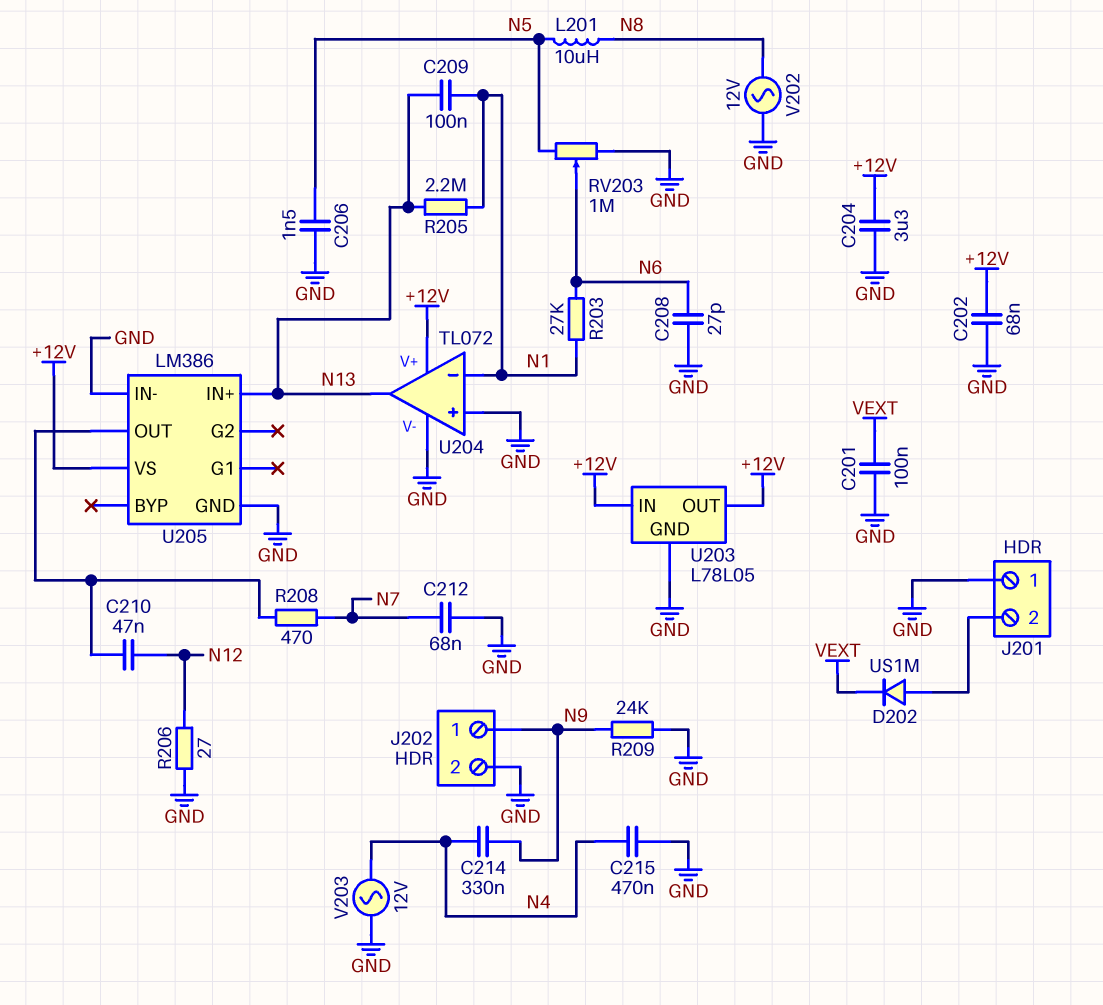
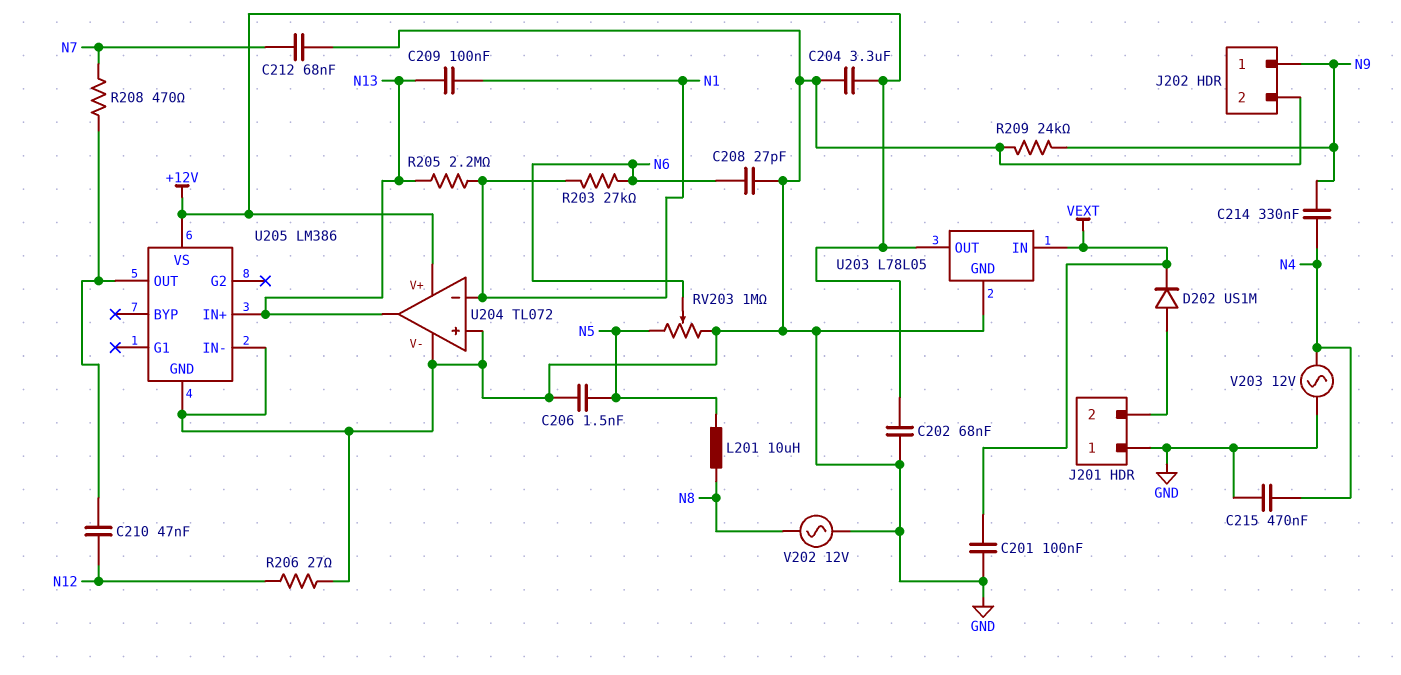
U203 pin IN: +12V -> VEXT

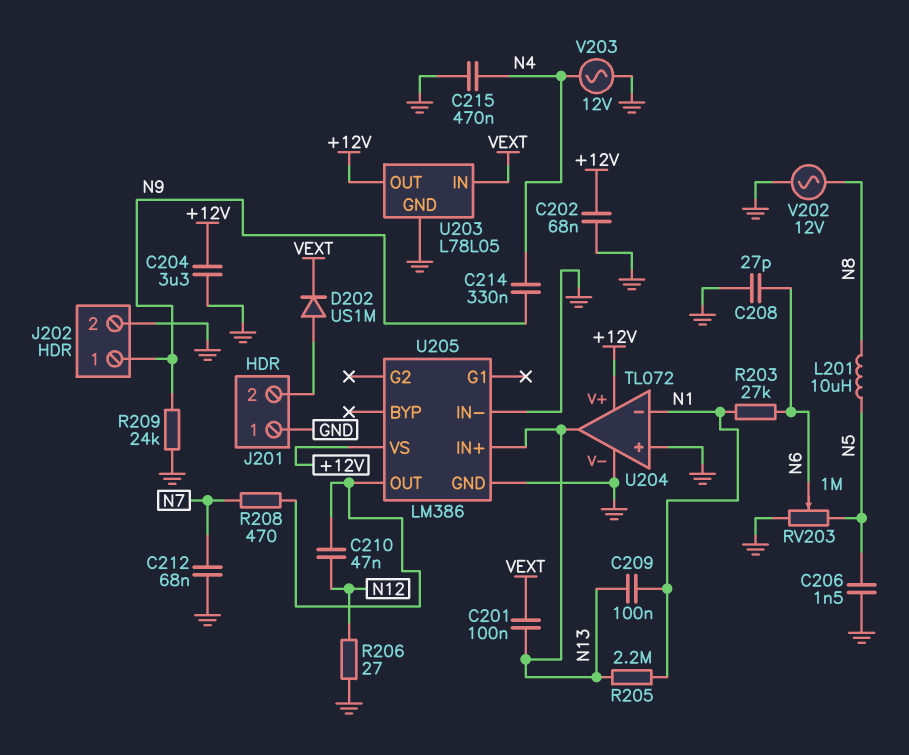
C201: 100nF (GND, VEXT) -> 100nF (N13, VEXT)

